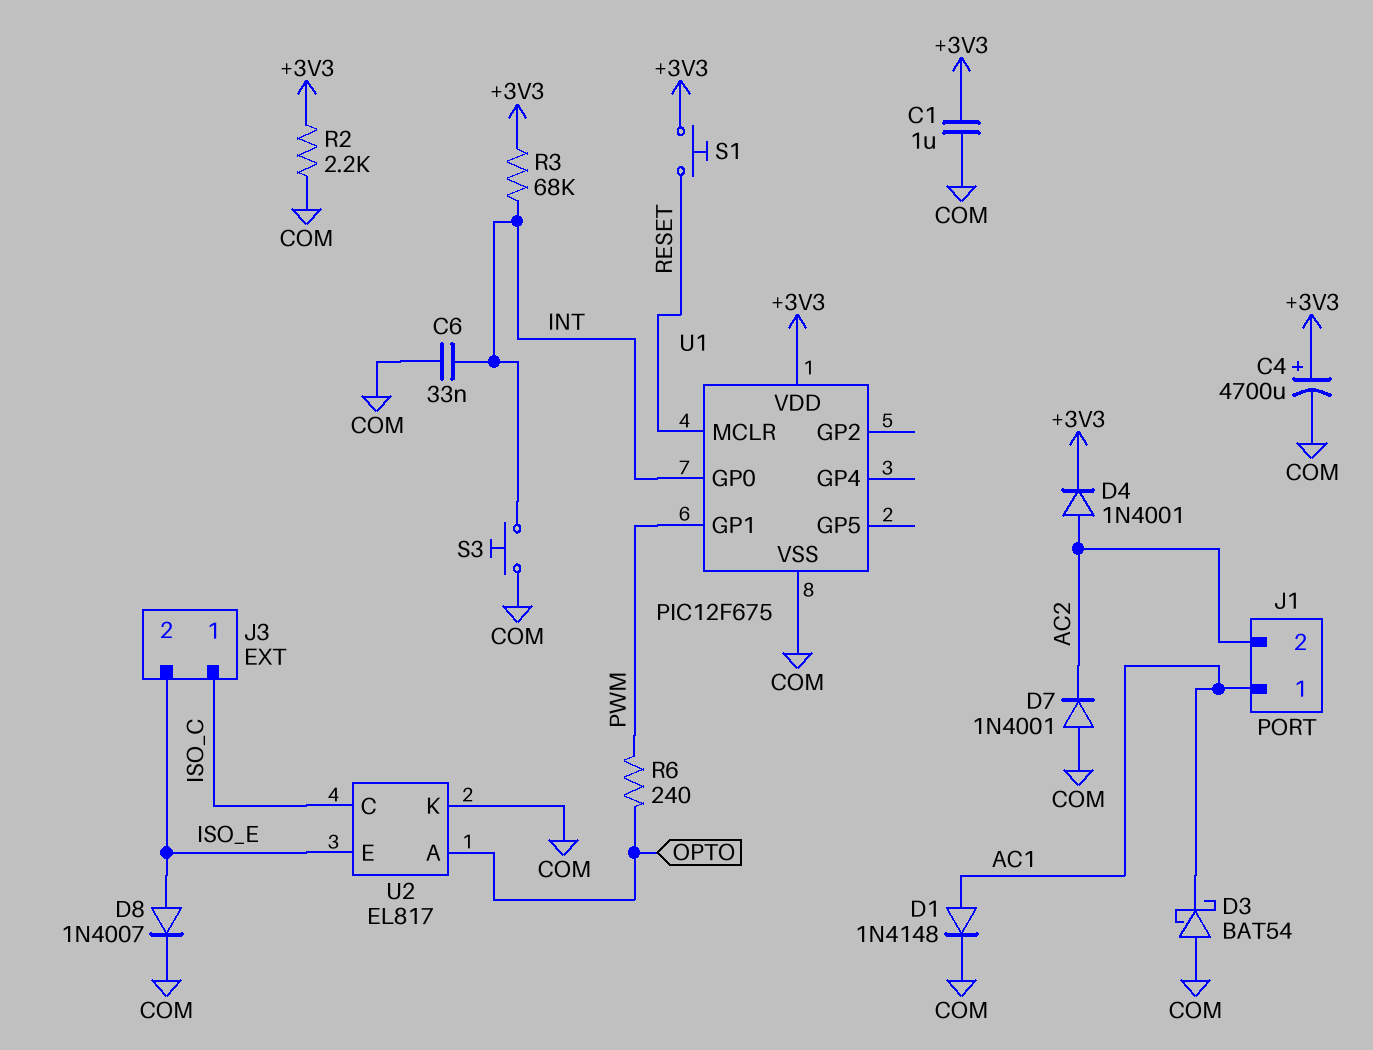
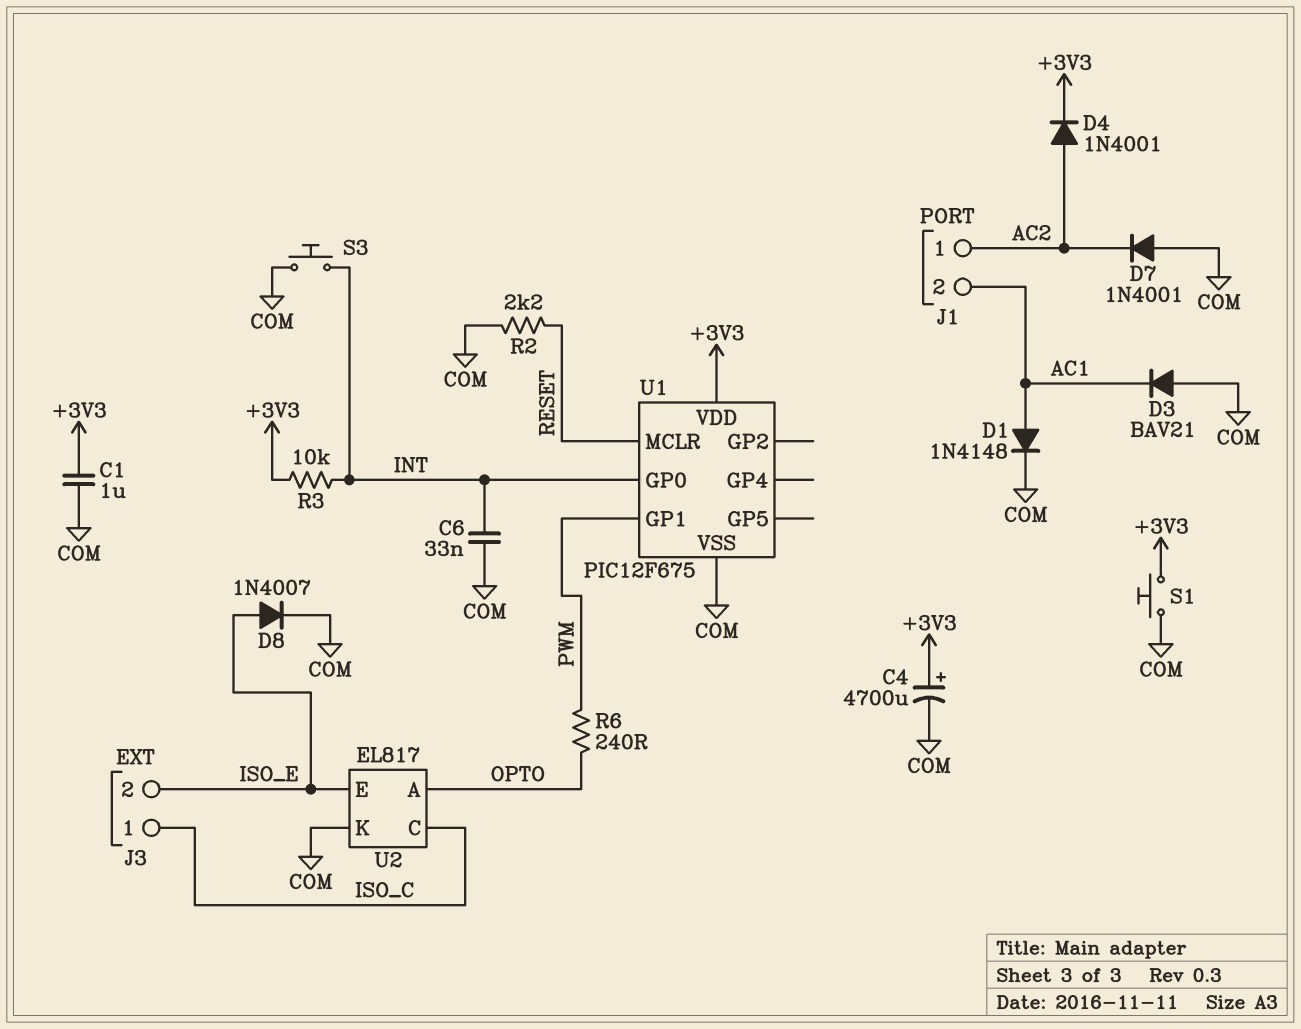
D3: schottky BAT54 (A COM, K AC1) -> diode BAV21 (A COM, K AC1)
J1 pin 1: AC1 -> AC2
J1 pin 2: AC2 -> AC1
R2: 2.2k (+3V3, COM) -> 2.2k (COM, RESET)
R3: 68k (+3V3, INT) -> 10k (+3V3, INT)
S1: button (+3V3, RESET) -> button (+3V3, COM)

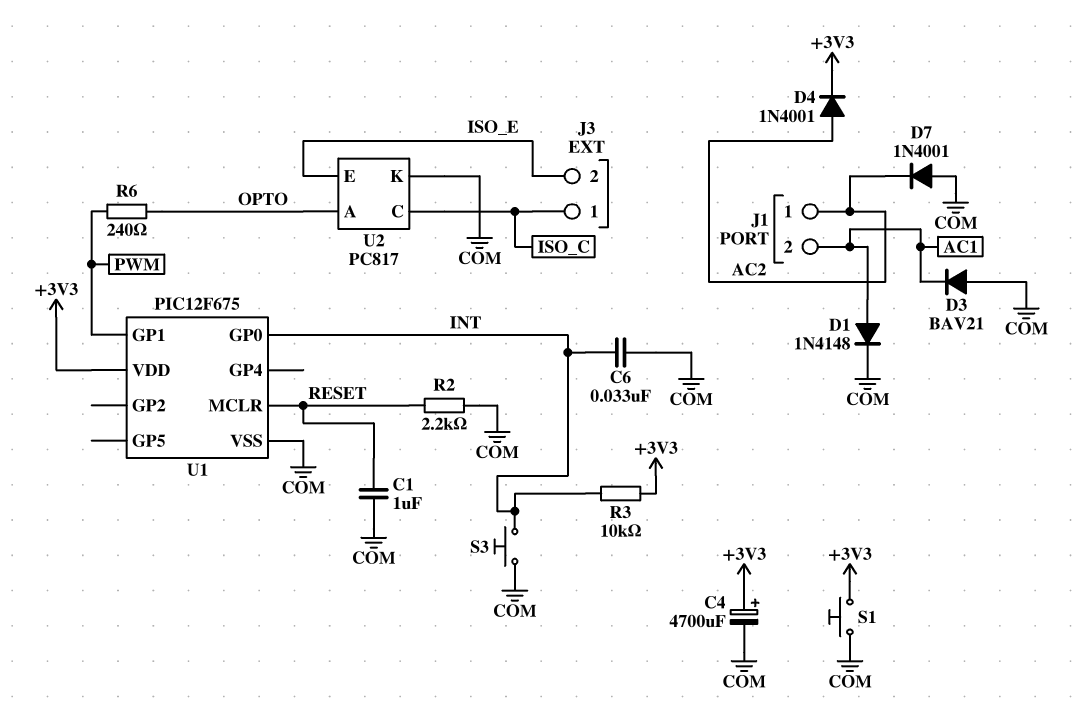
C1: 1uF (+3V3, COM) -> 1uF (COM, RESET)
D8: diode 1N4007 (A ISO_E, K COM) -> none
U2: EL817 -> PC817

